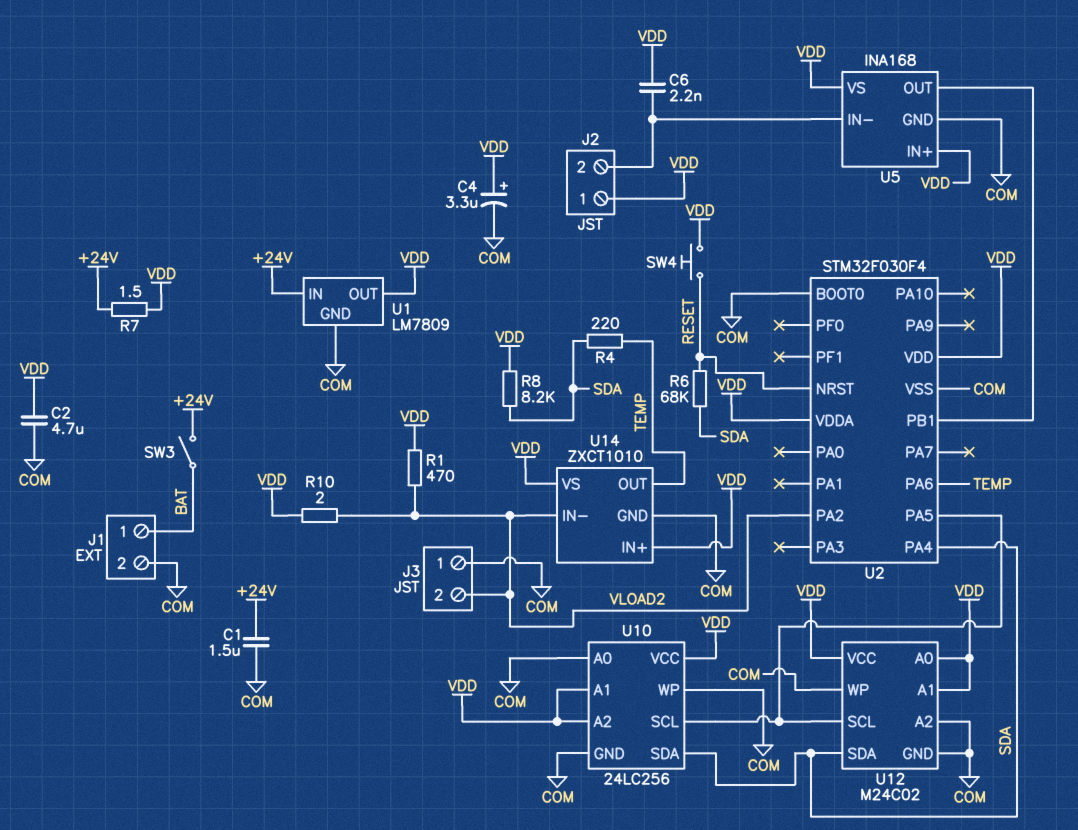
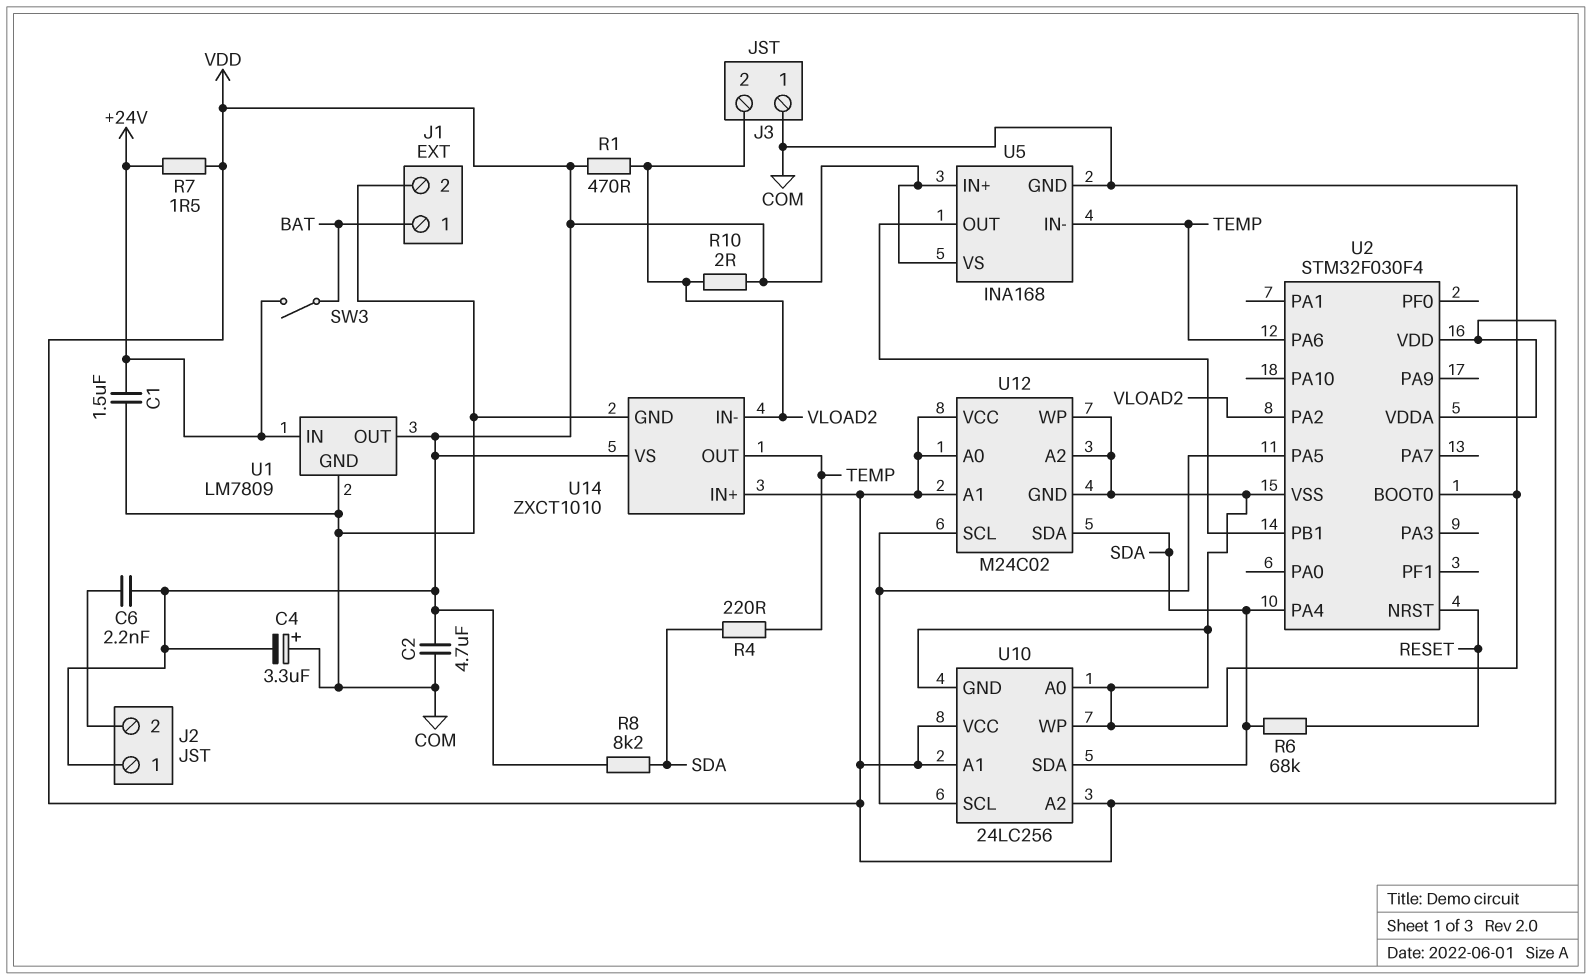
C4: 3.3uF (plus VDD, minus COM) -> 3.3uF (plus COM, minus VDD)
SW4: button (RESET, VDD) -> none
U5 pin IN-: J2/2 -> TEMP

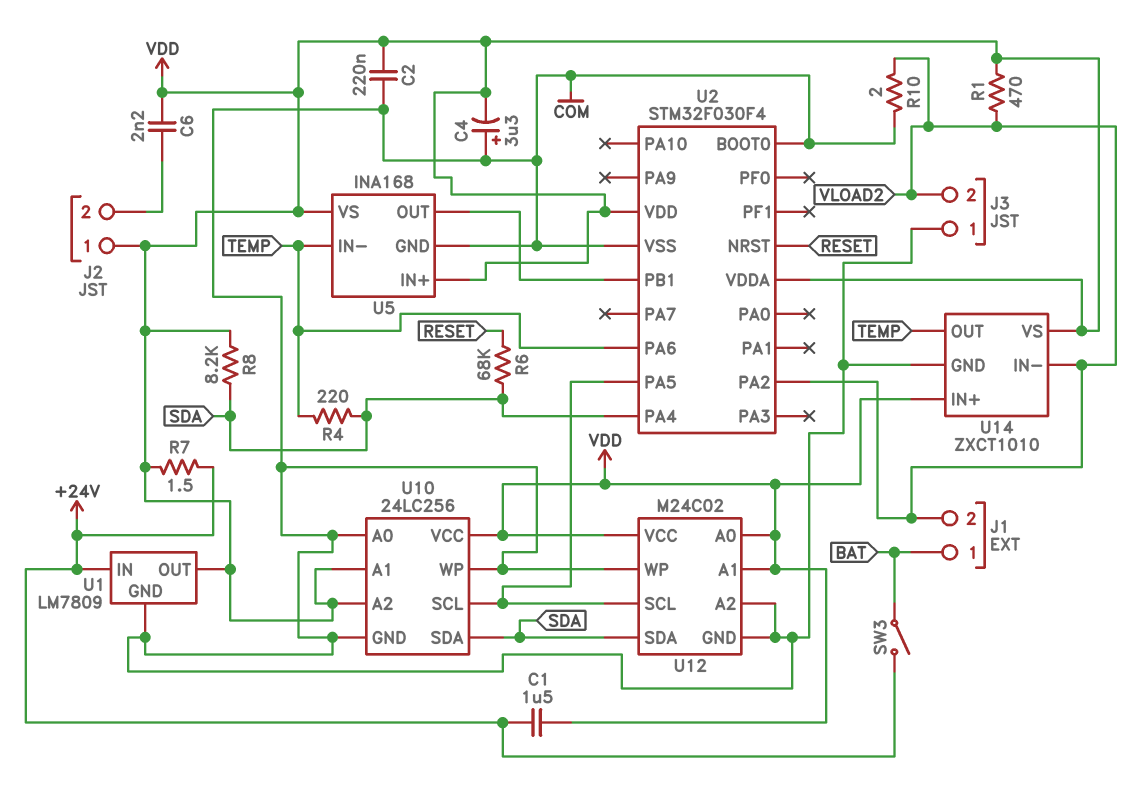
C1: 1.5uF (+24V, COM) -> 1.5uF (+24V, VDD)
C2: 4.7uF (COM, VDD) -> 220nF (COM, VDD)
J1 pin 2: COM -> VLOAD2
R10: 2 (VDD, VLOAD2) -> 2 (COM, VLOAD2)

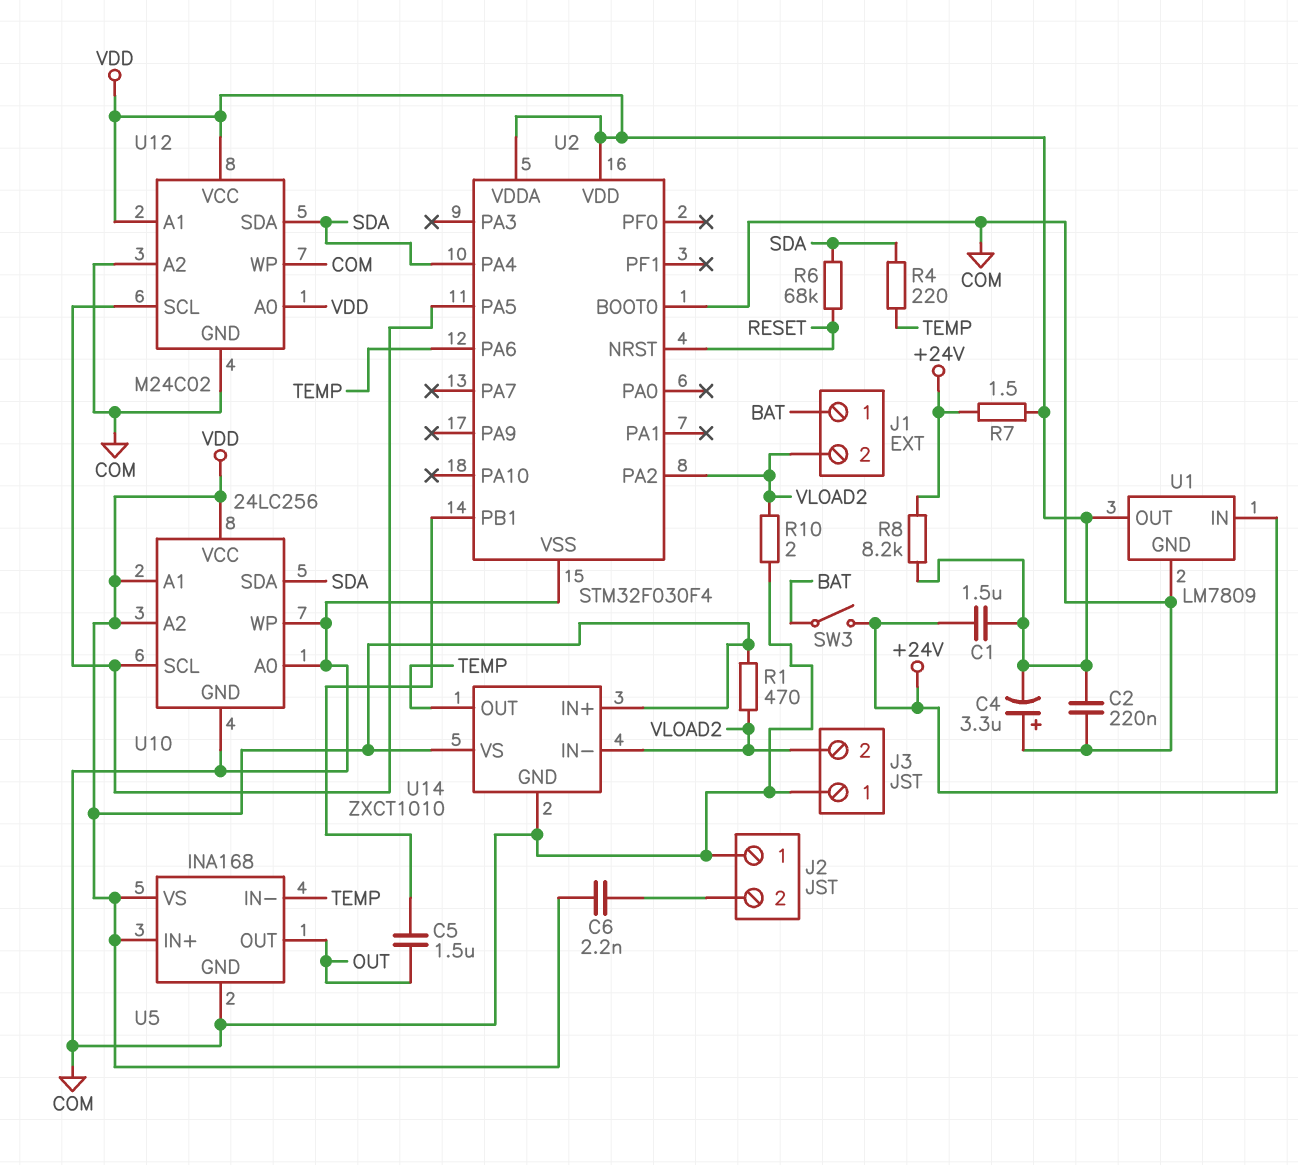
C5: none -> 1.5uF (OUT, U2/PB1)
J2 pin 1: VDD -> COM
R8: 8.2k (SDA, VDD) -> 8.2k (+24V, VDD)
U5 pin OUT: U2/PB1 -> OUT

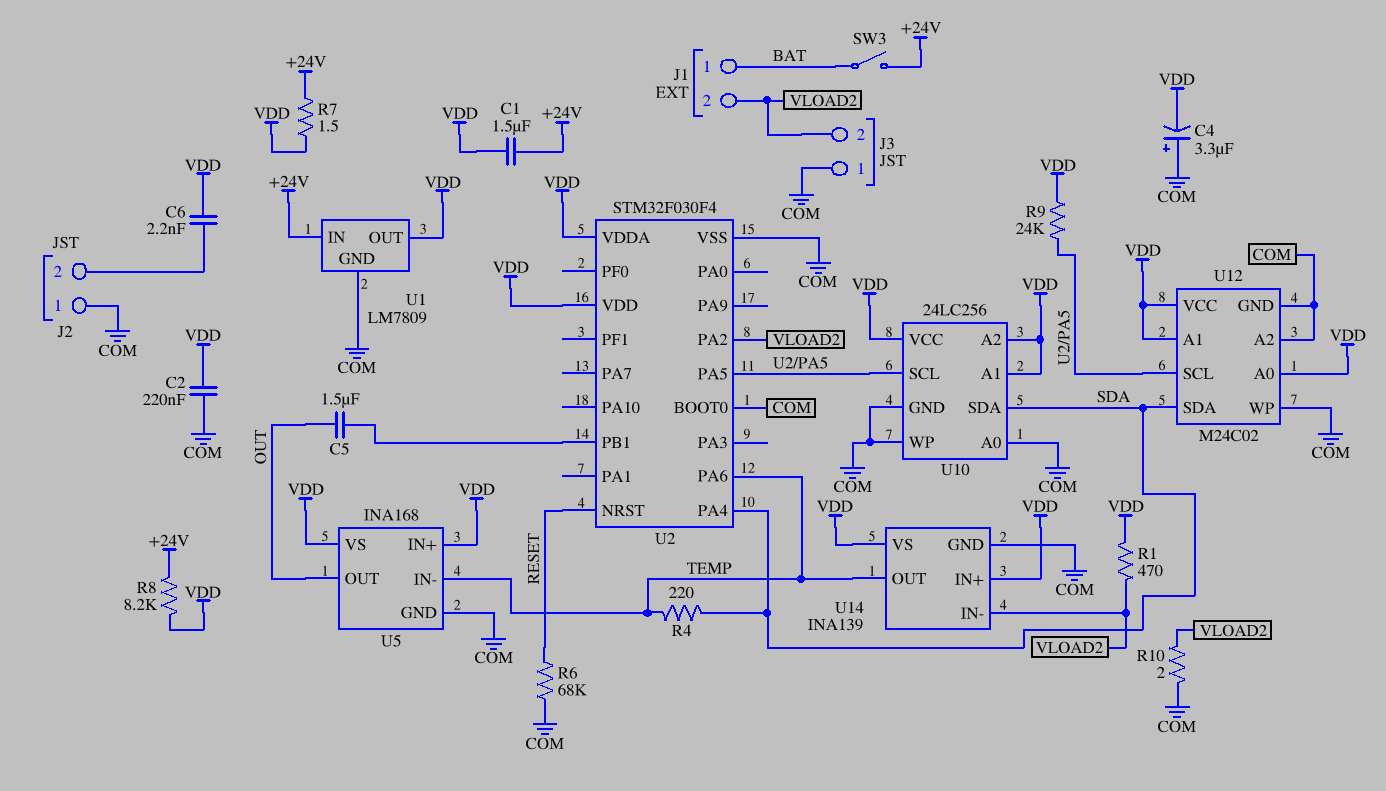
R6: 68k (RESET, SDA) -> 68k (COM, RESET)
R9: none -> 24k (U2/PA5, VDD)
U14: ZXCT1010 -> INA139

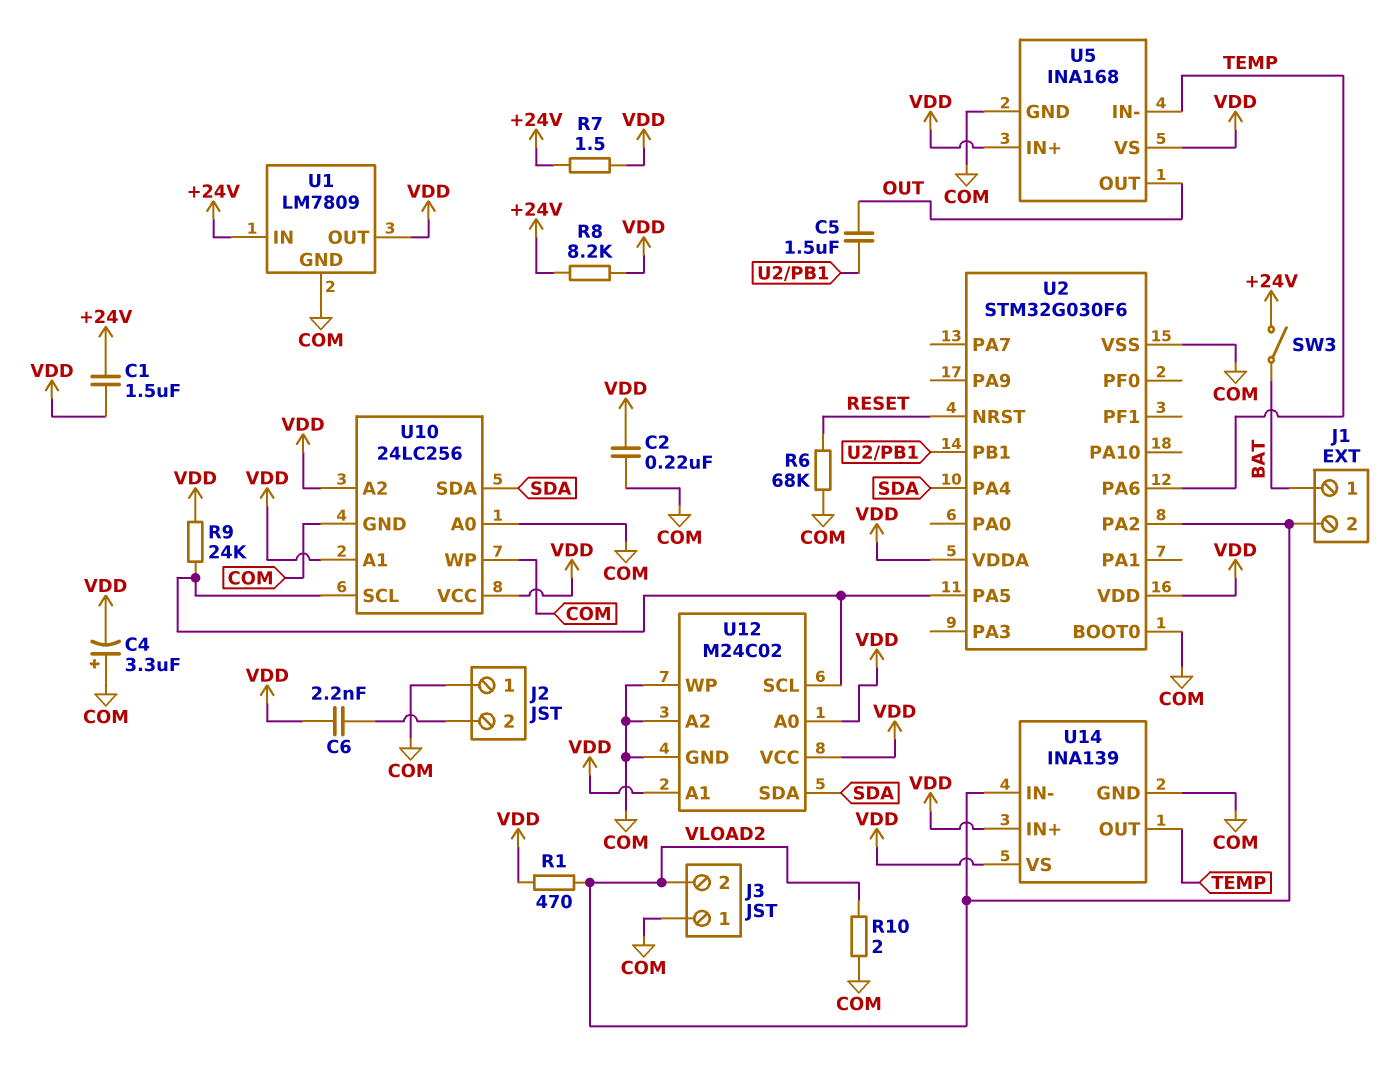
R4: 220 (SDA, TEMP) -> none
U2: STM32F030F4 -> STM32G030F6

